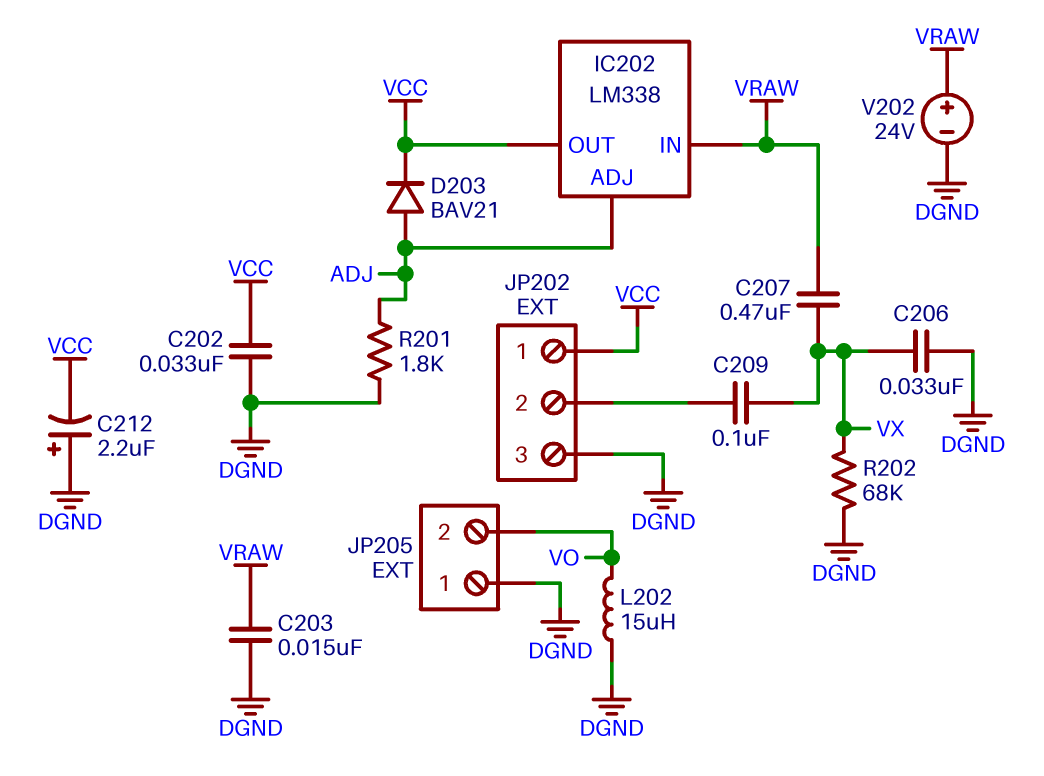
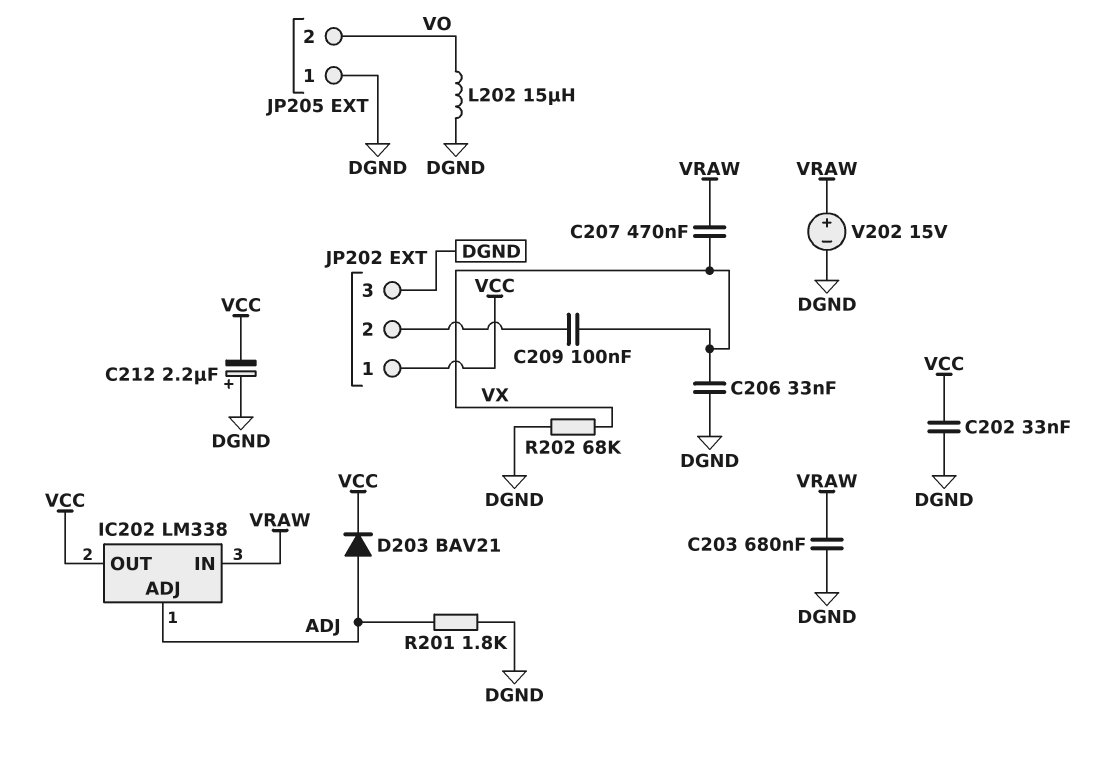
C203: 15nF (DGND, VRAW) -> 680nF (DGND, VRAW)
V202: 24V (plus VRAW, minus DGND) -> 15V (plus VRAW, minus DGND)

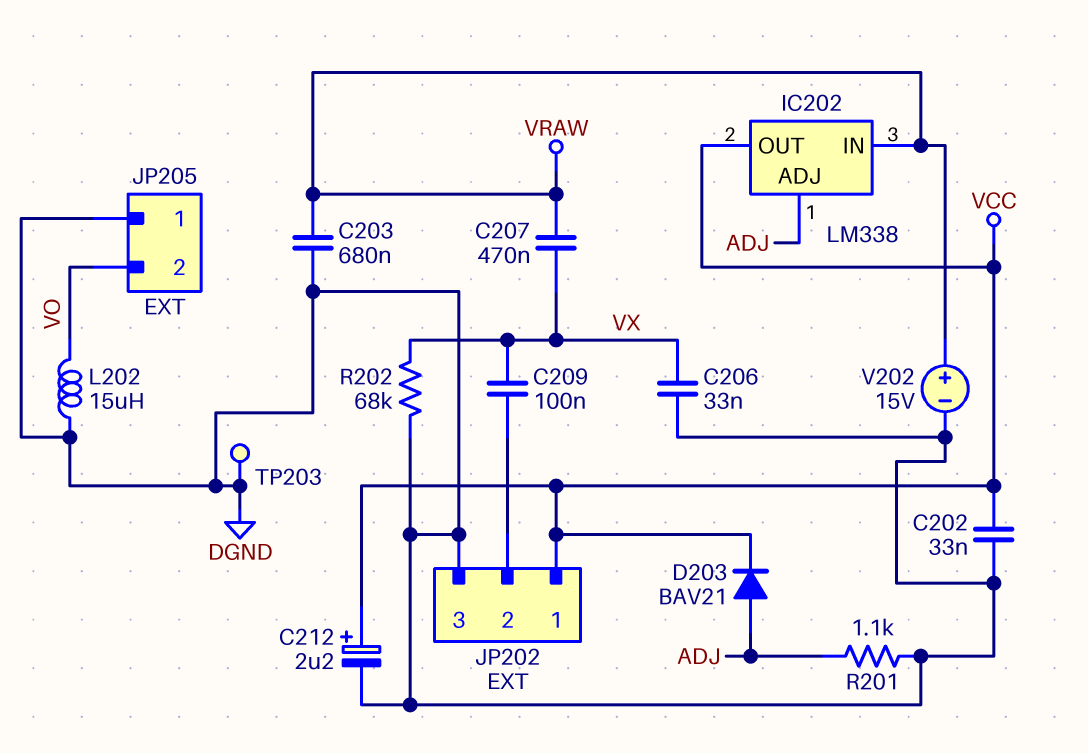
C212: 2.2uF (plus DGND, minus VCC) -> 2.2uF (plus VCC, minus DGND)
R201: 1.8k (ADJ, DGND) -> 1.1k (ADJ, DGND)
TP203: none -> test point (DGND)

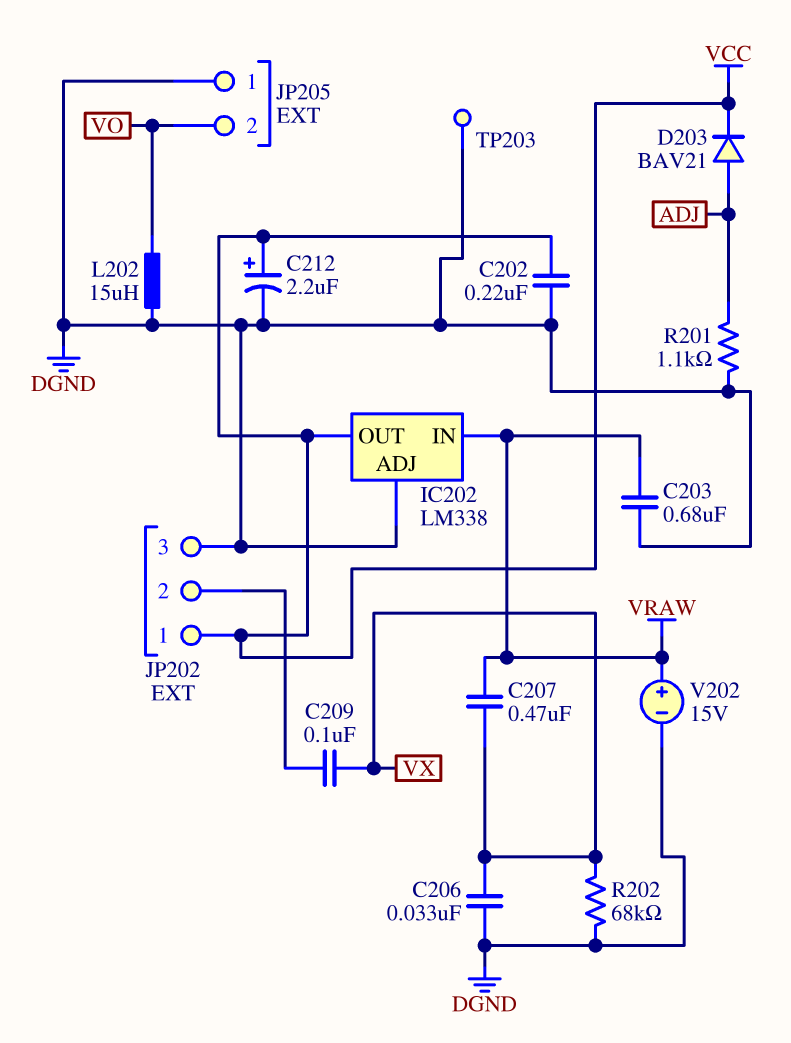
C202: 33nF (DGND, VCC) -> 220nF (DGND, VCC)
IC202 pin ADJ: ADJ -> DGND

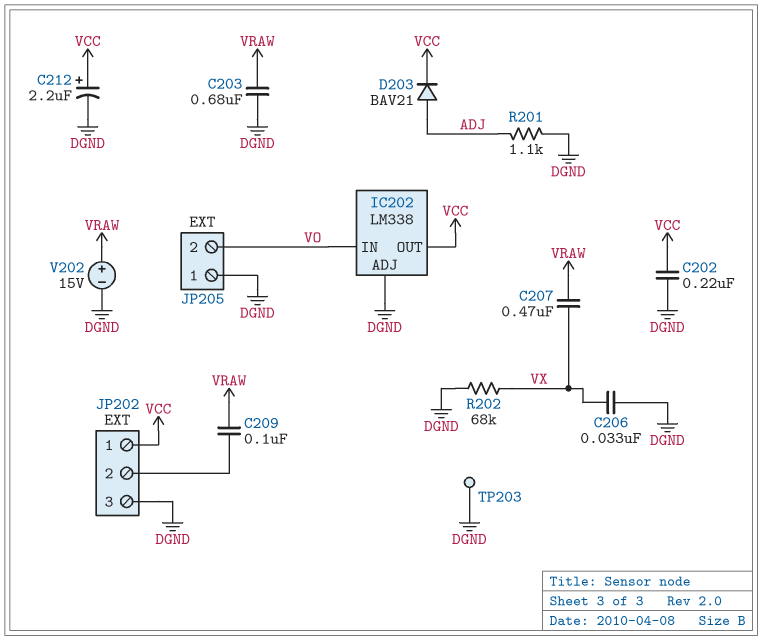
C209: 100nF (JP202/2, VX) -> 100nF (JP202/2, VRAW)
IC202 pin IN: VRAW -> VO
L202: 15uH (DGND, VO) -> none

